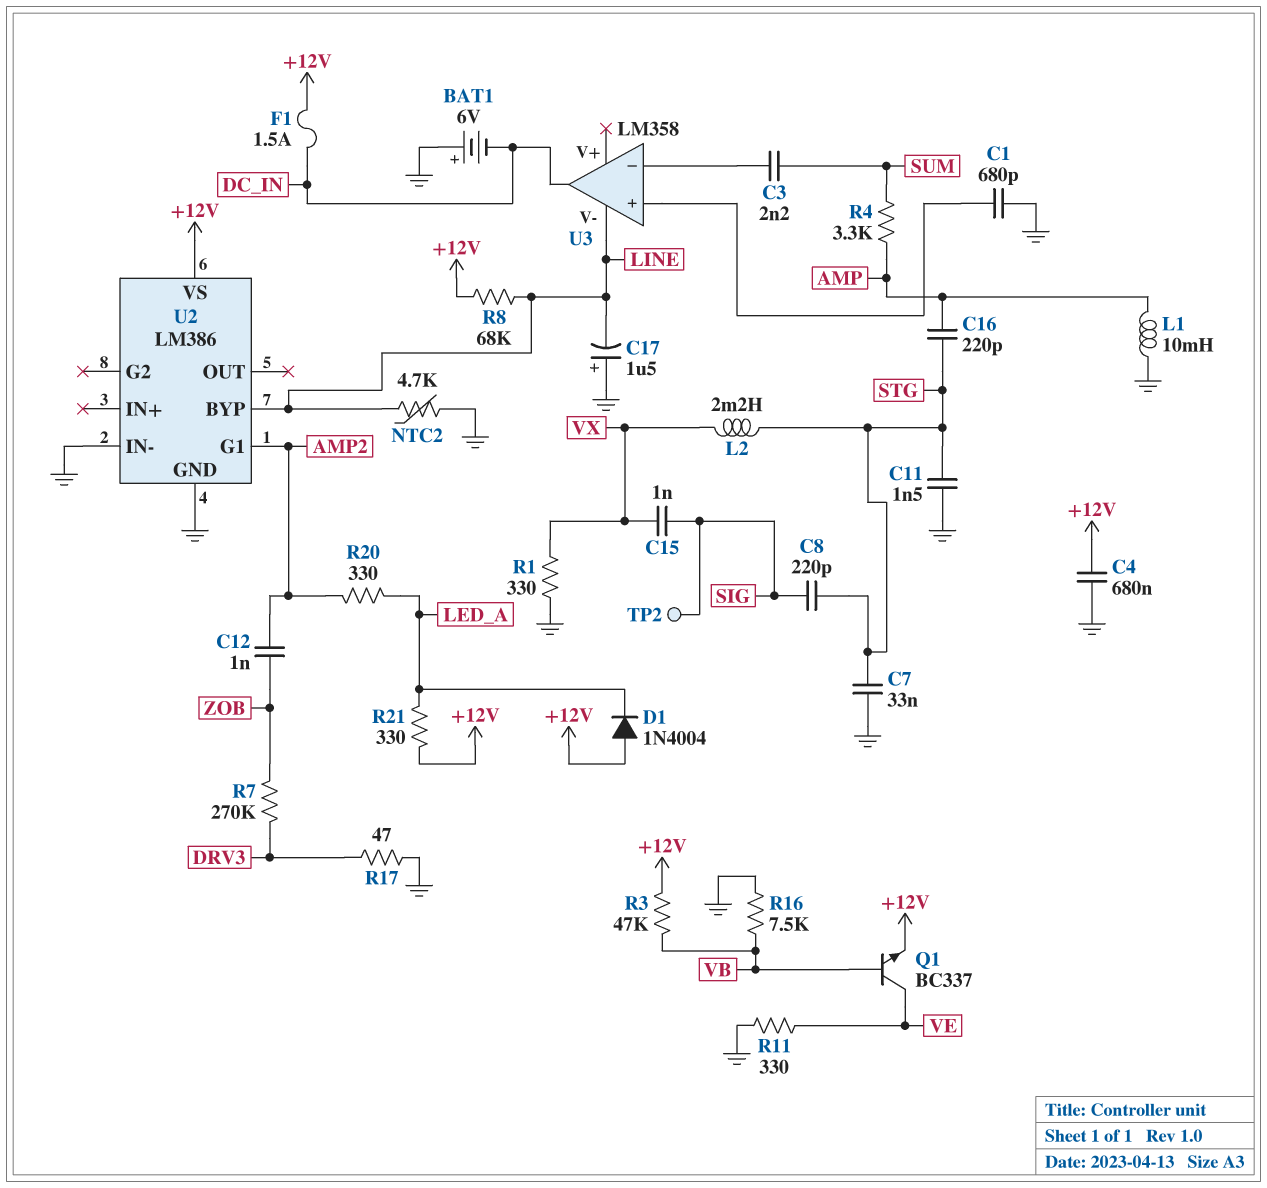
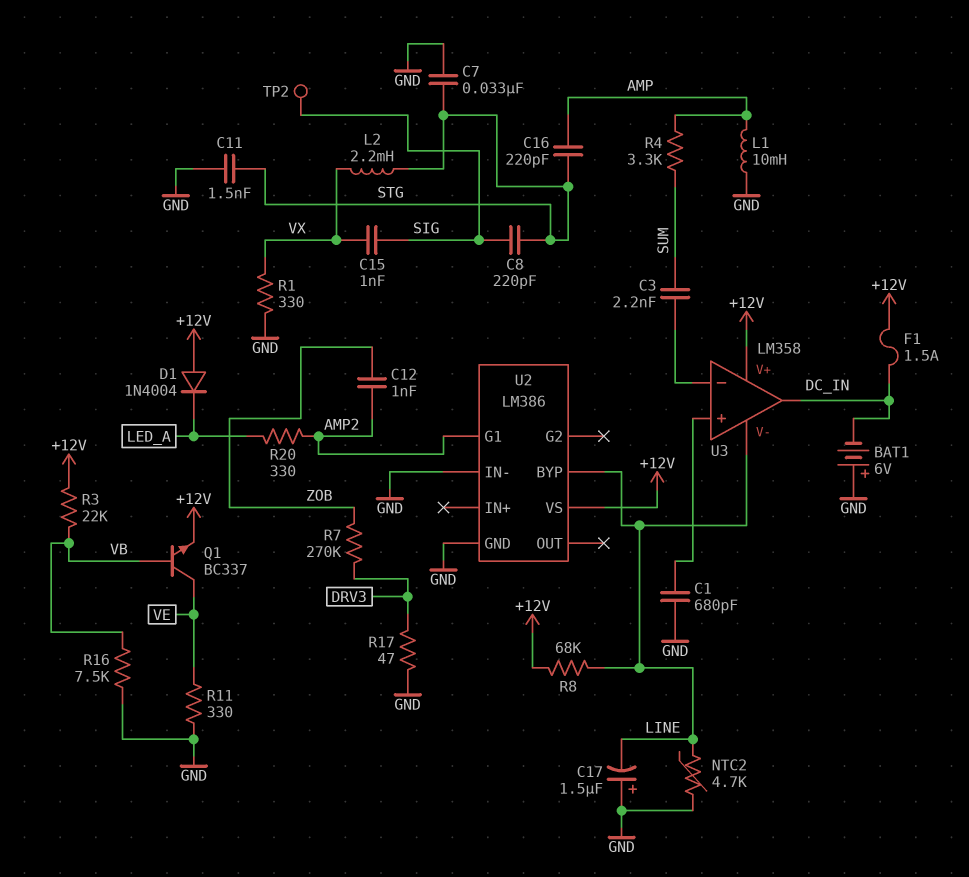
C4: 680nF (+12V, GND) -> none
R3: 47k (+12V, VB) -> 22k (+12V, VB)
R21: 330 (+12V, LED_A) -> none
U3 pin V+: none -> +12V

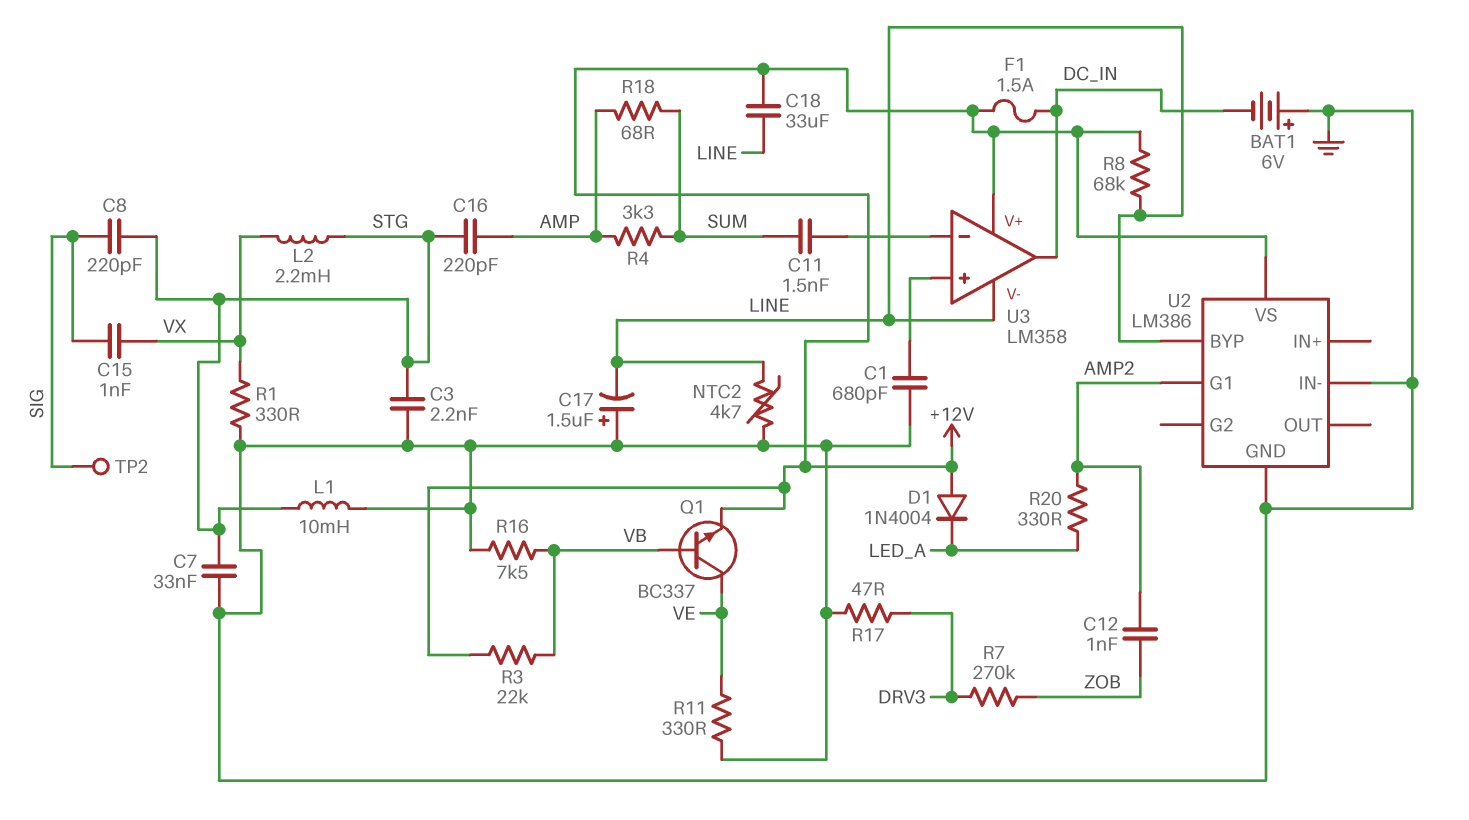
C3: 2.2nF (SUM, U3/in-) -> 2.2nF (GND, STG)
C11: 1.5nF (GND, STG) -> 1.5nF (SUM, U3/in-)
C18: none -> 33uF (+12V, LINE)
L1: 10mH (AMP, GND) -> 10mH (GND, STG)
R18: none -> 68 (AMP, SUM)

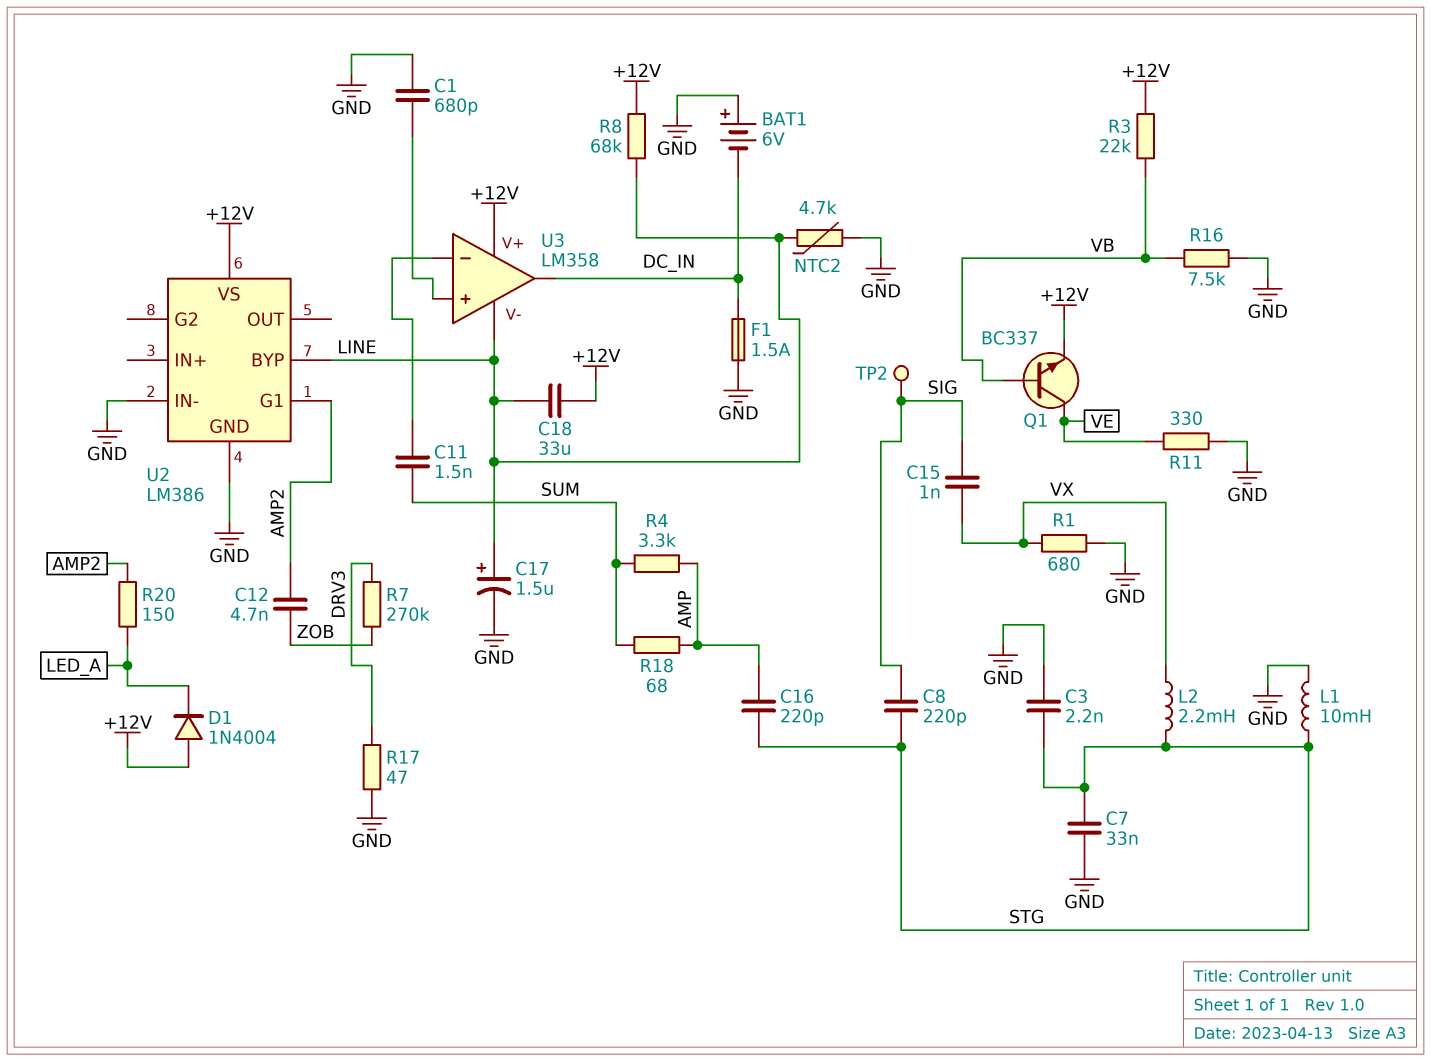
C12: 1nF (AMP2, ZOB) -> 4.7nF (AMP2, ZOB)
C17: 1.5uF (plus GND, minus LINE) -> 1.5uF (plus LINE, minus GND)
F1: 1.5A (+12V, DC_IN) -> 1.5A (DC_IN, GND)
R1: 330 (GND, VX) -> 680 (GND, VX)
R20: 330 (AMP2, LED_A) -> 150 (AMP2, LED_A)

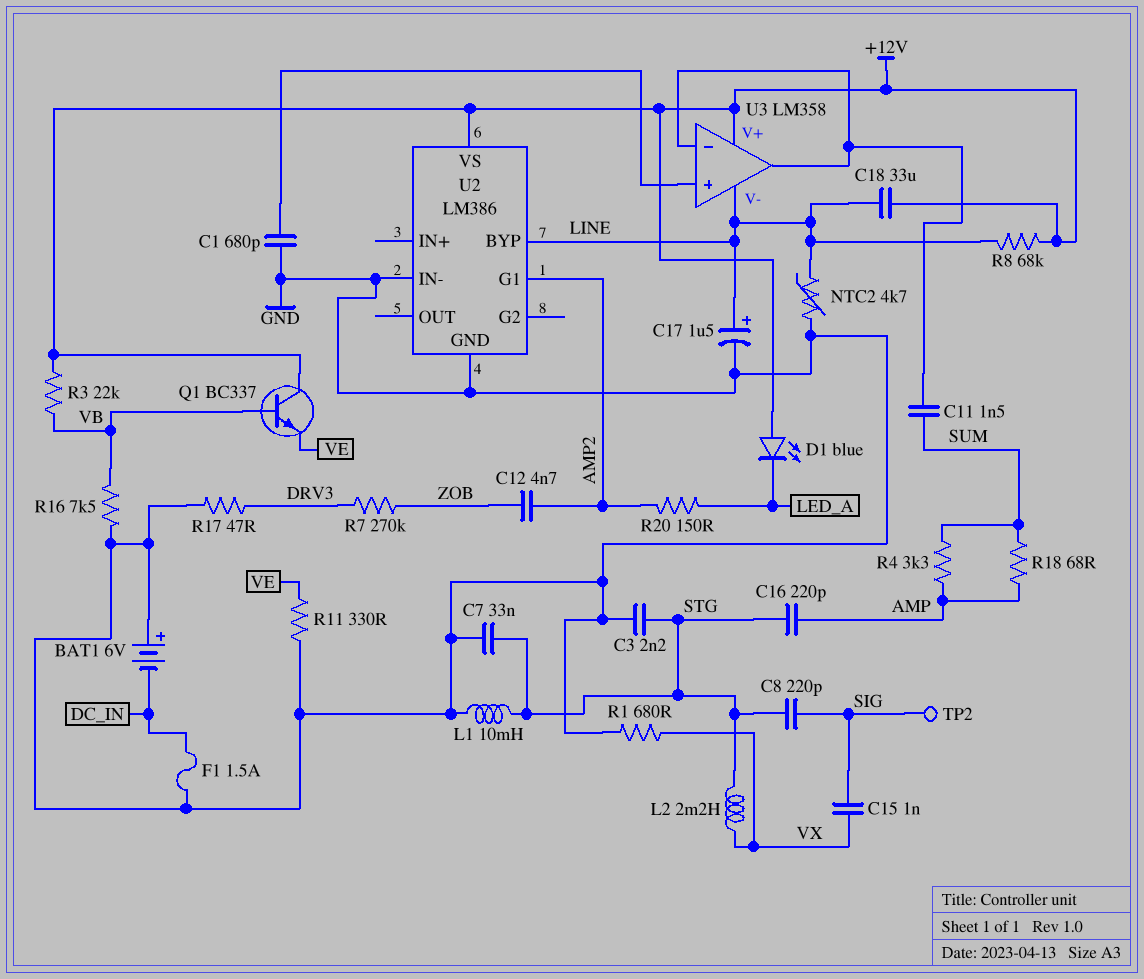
D1: diode 1N4004 (A +12V, K LED_A) -> LED blue (A +12V, K LED_A)
Q1: NPN BC337 (B VB, C VE, E +12V) -> NPN BC337 (B VB, C +12V, E VE)
U3 pin out: DC_IN -> U3/in-

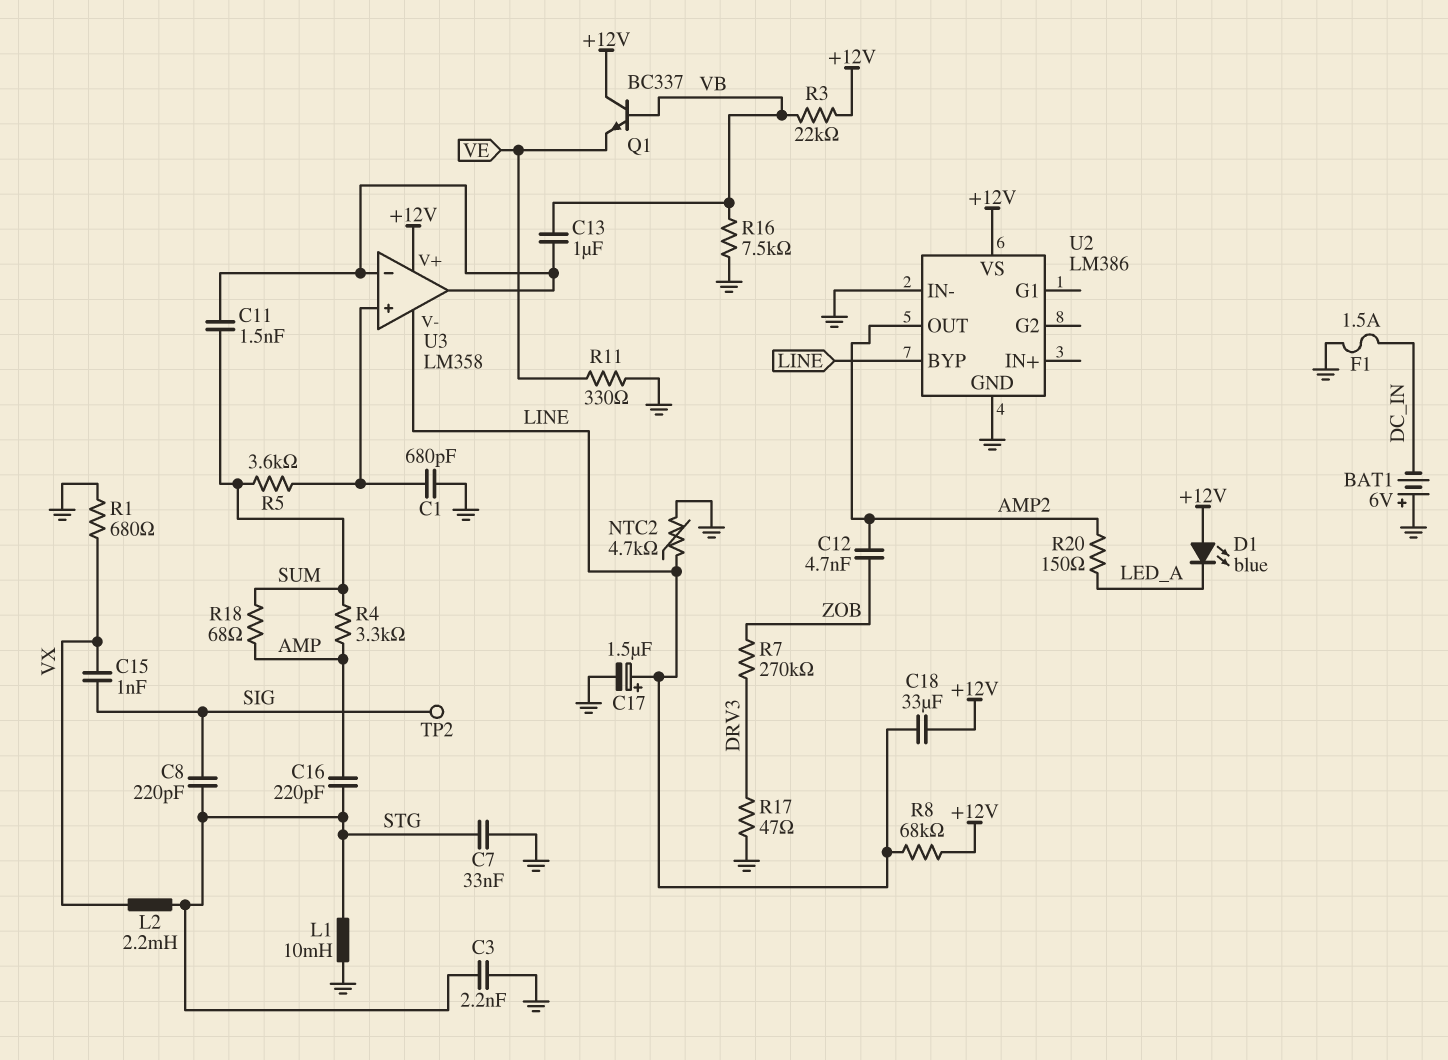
C13: none -> 1uF (U3/in-, VB)
R5: none -> 3.6k (SUM, U3/in+)
U2 pin G1: AMP2 -> none
U2 pin OUT: none -> AMP2

